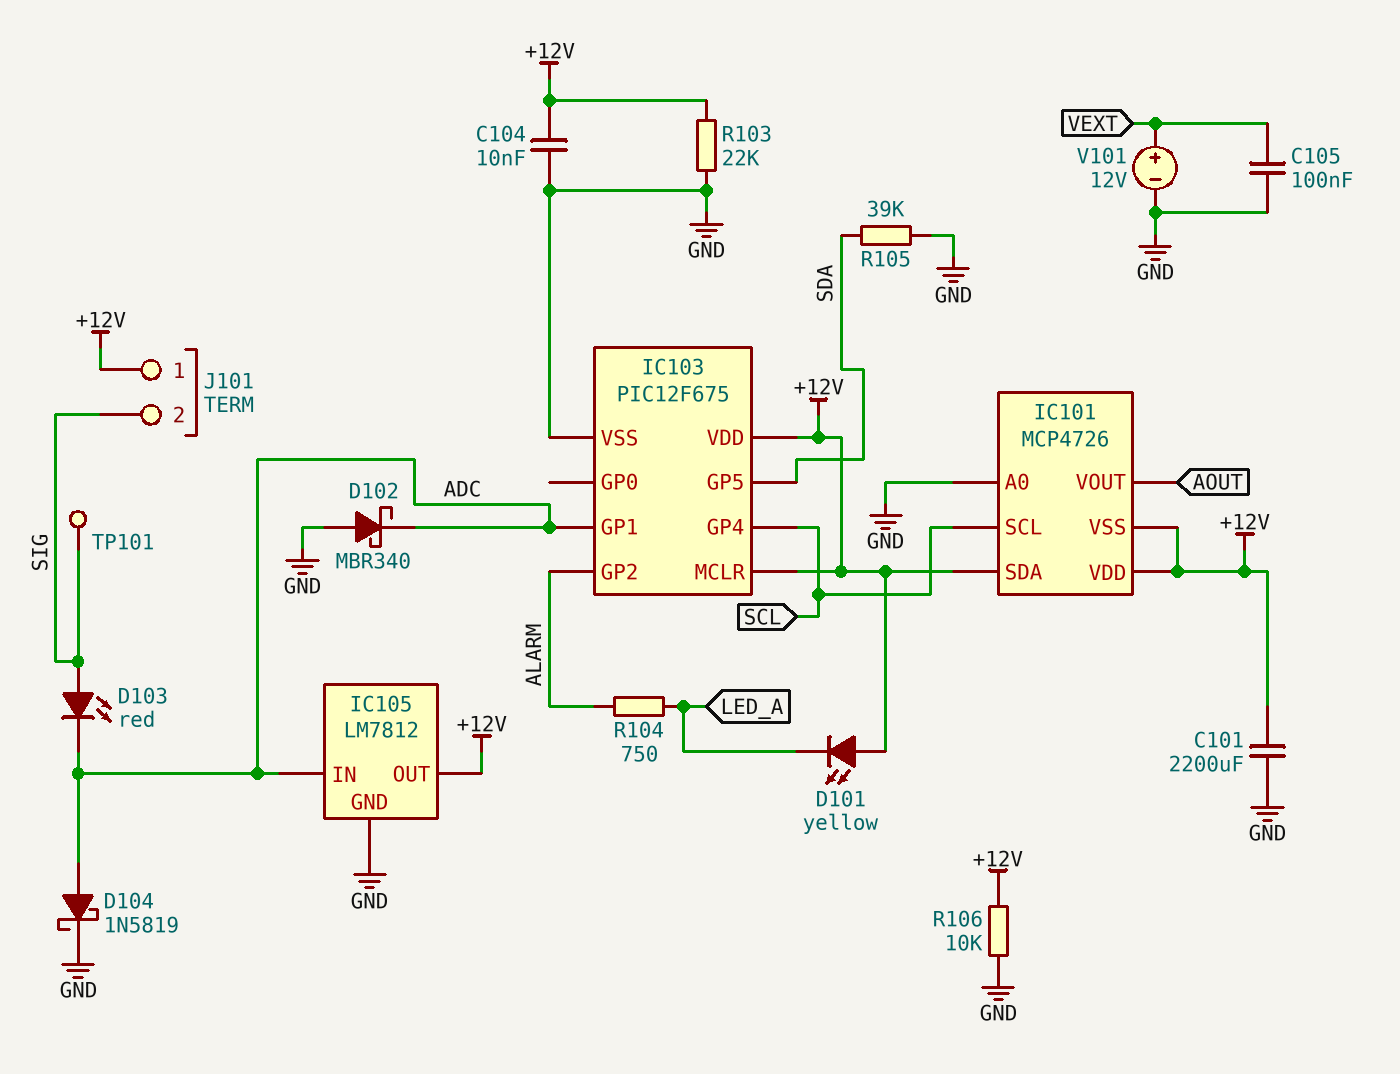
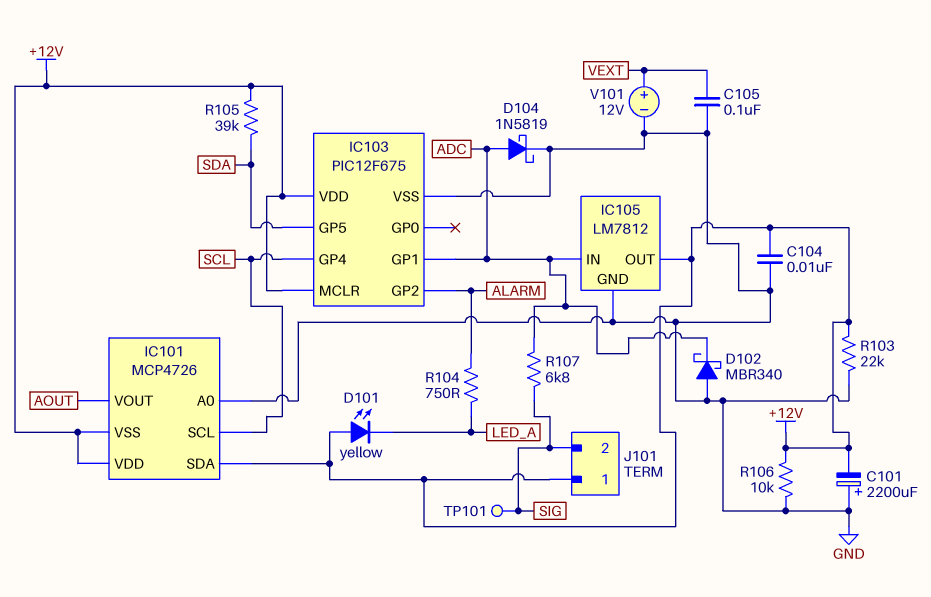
C101: 2200uF (+12V, GND) -> 2200uF (plus GND, minus +12V)
D103: LED red (A SIG, K ADC) -> none
R105: 39k (GND, SDA) -> 39k (+12V, SDA)
R107: none -> 6.8k (ADC, SIG)

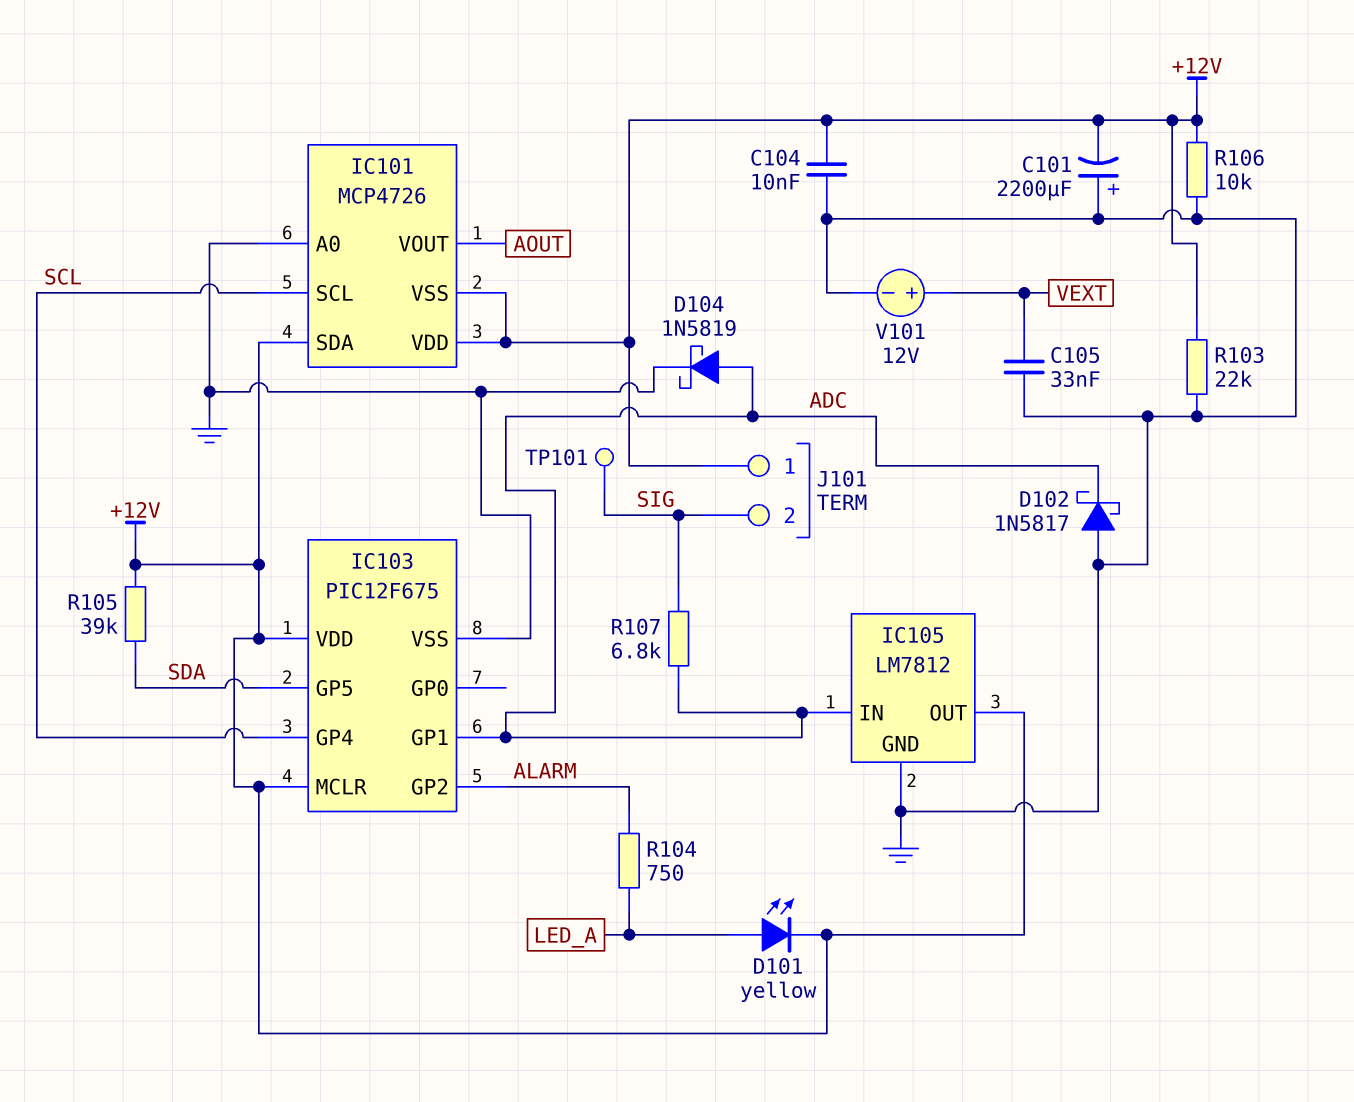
C105: 100nF (GND, VEXT) -> 33nF (GND, VEXT)
D101: LED yellow (A +12V, K LED_A) -> LED yellow (A LED_A, K +12V)
D102: schottky MBR340 (A GND, K ADC) -> schottky 1N5817 (A GND, K ADC)

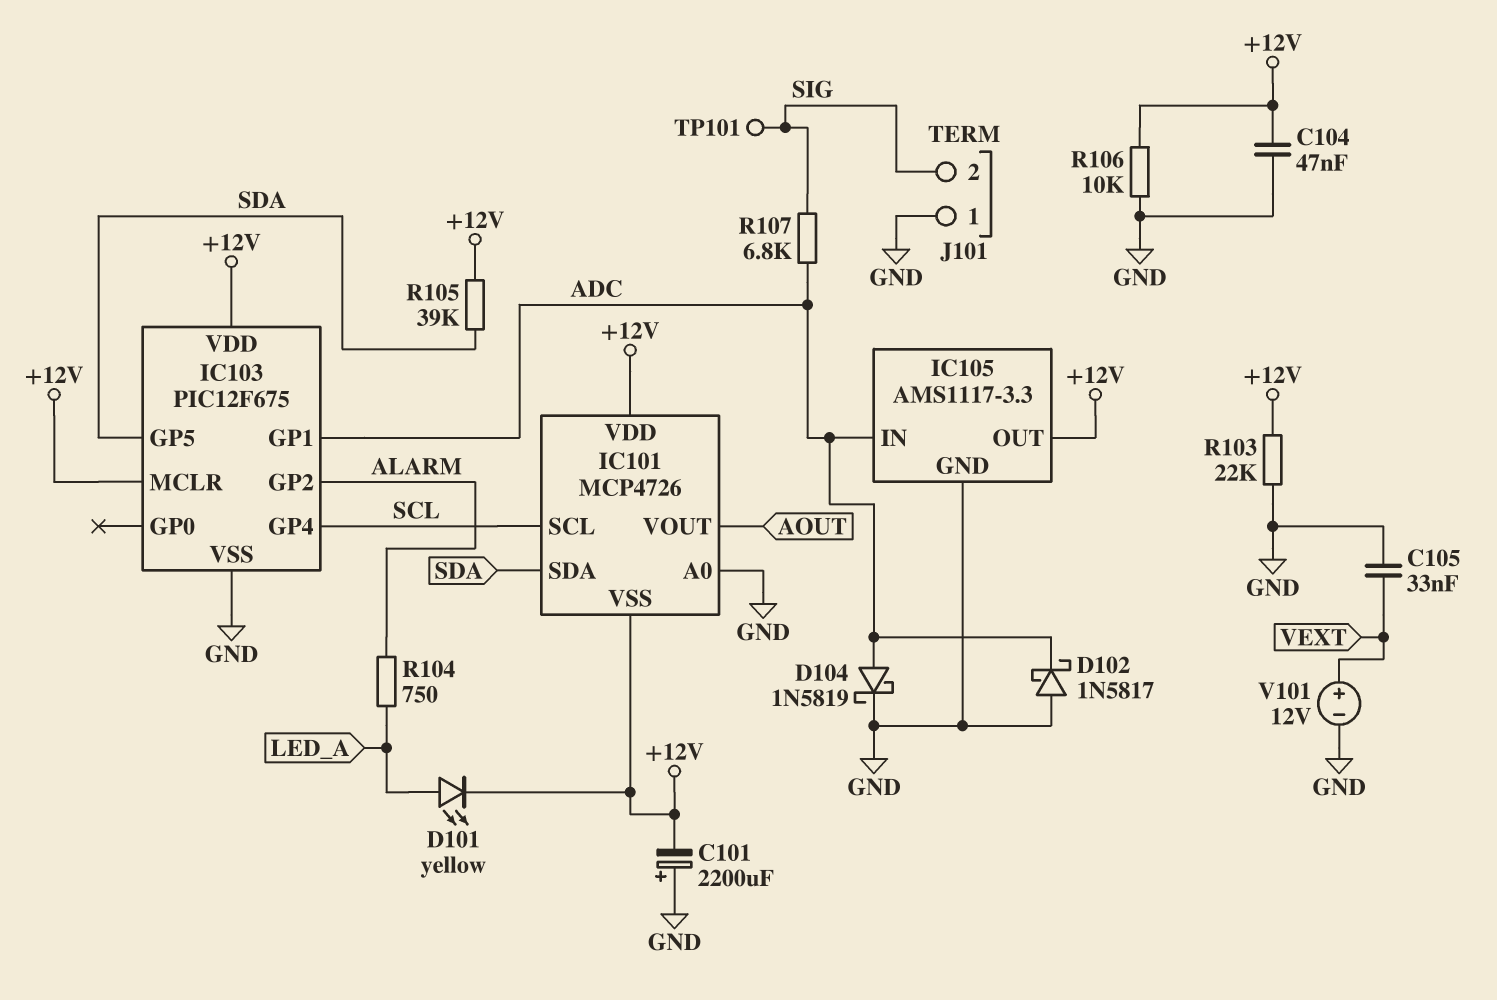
C104: 10nF (+12V, GND) -> 47nF (+12V, GND)
IC101 pin SDA: +12V -> SDA
IC105: LM7812 -> AMS1117-3.3
J101 pin 1: +12V -> GND

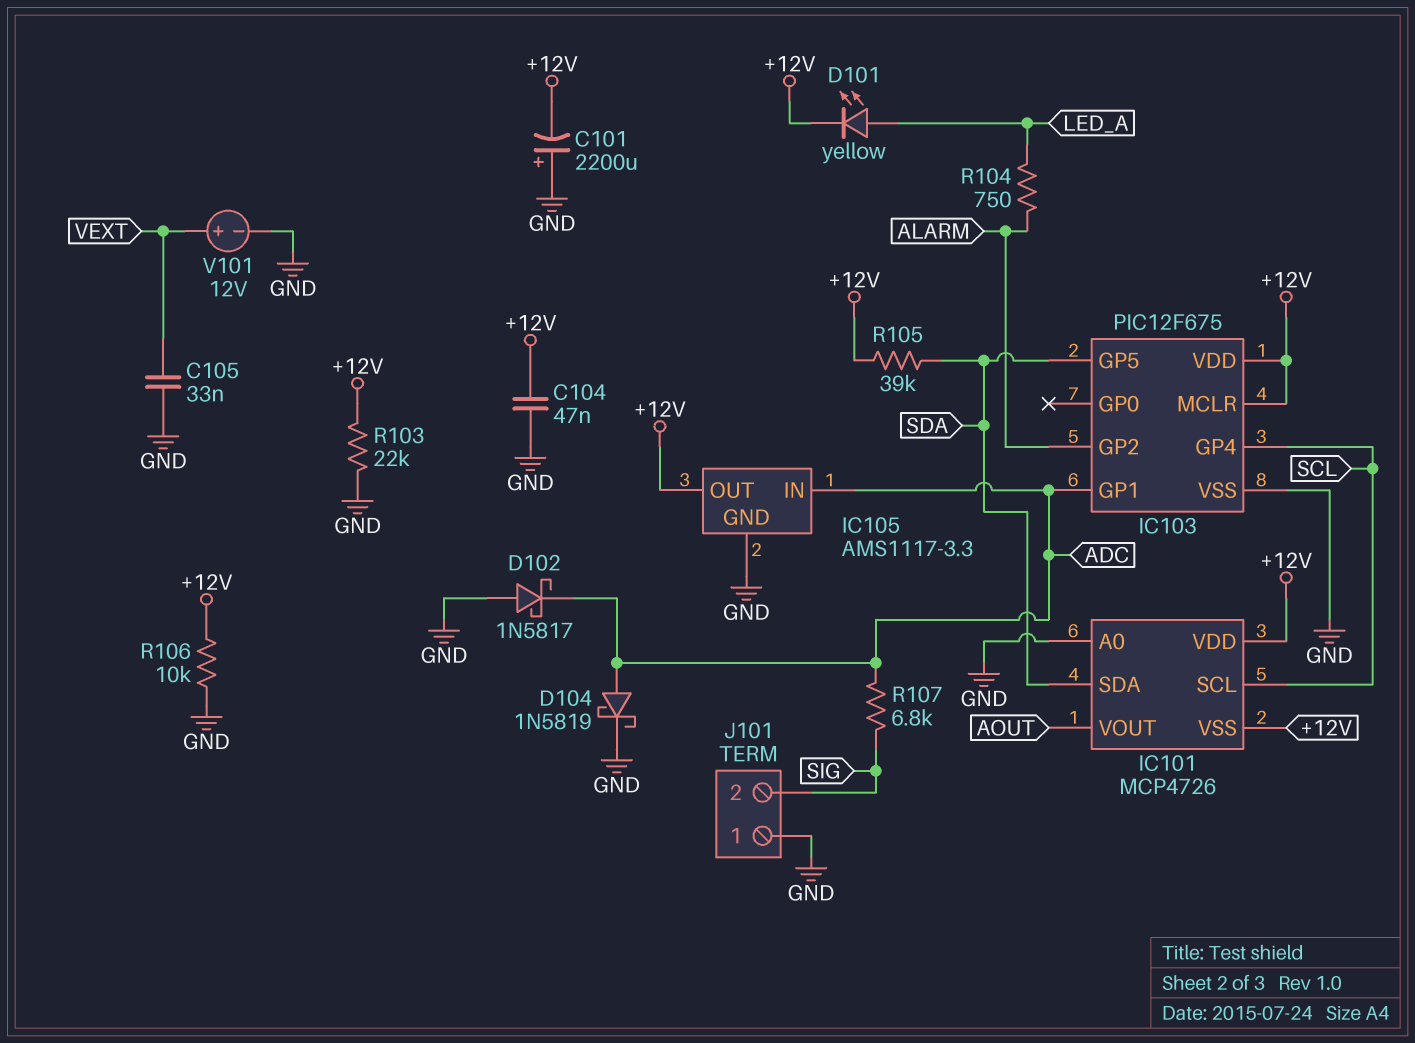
TP101: test point (SIG) -> none

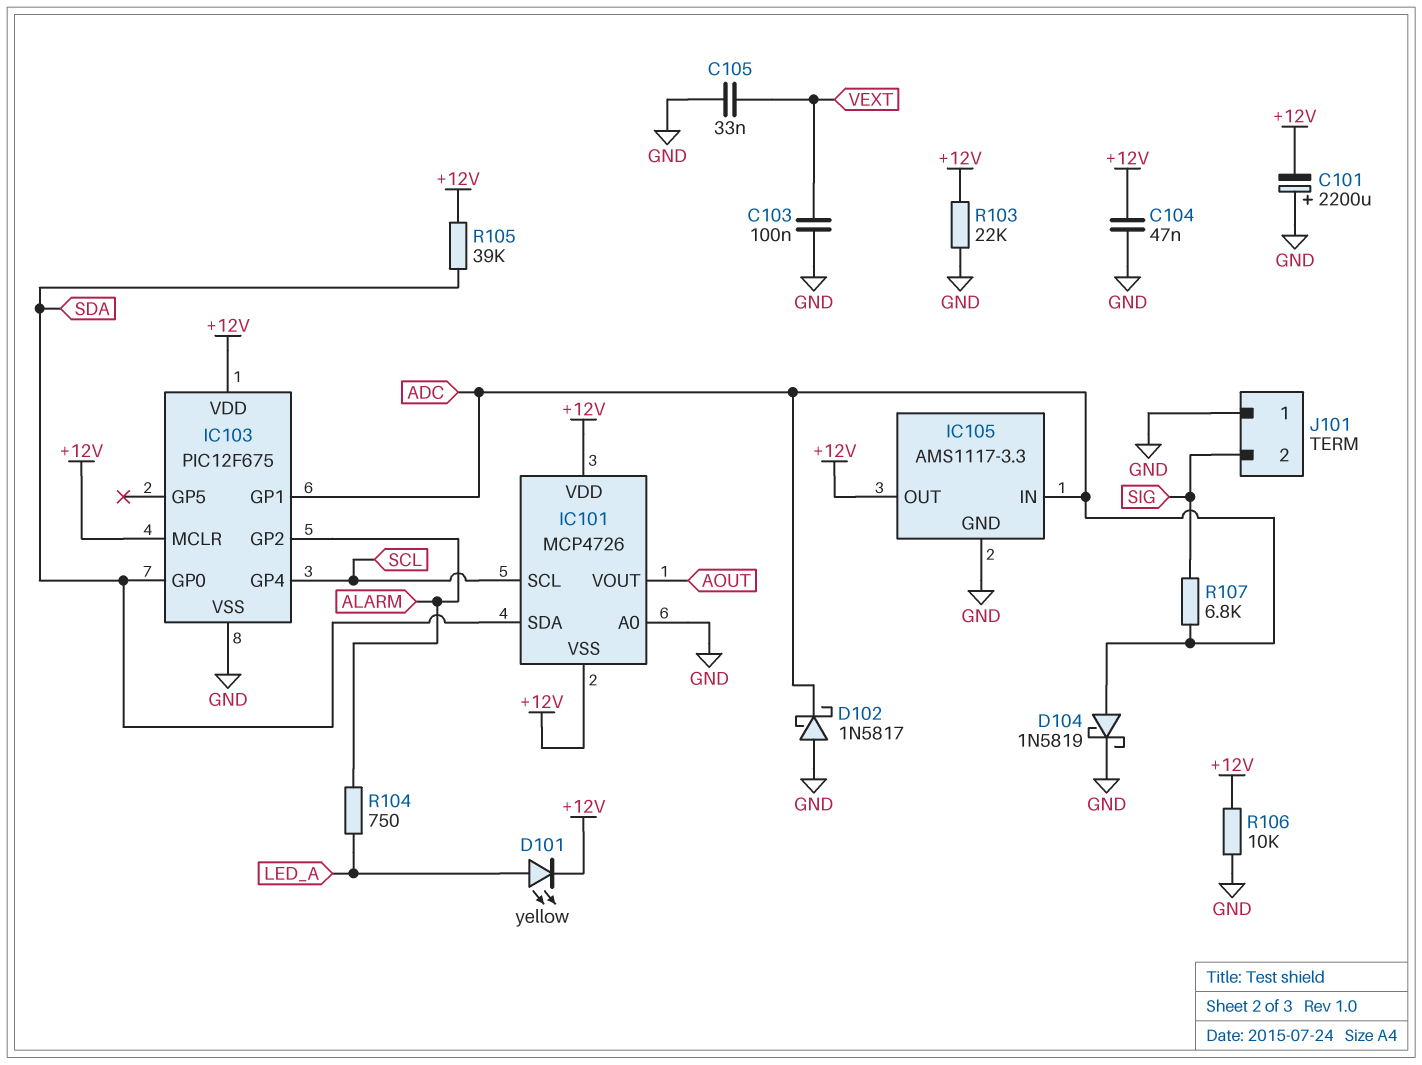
C103: none -> 100nF (GND, VEXT)
IC103 pin GP0: none -> SDA
IC103 pin GP5: SDA -> none
V101: 12V (plus VEXT, minus GND) -> none

